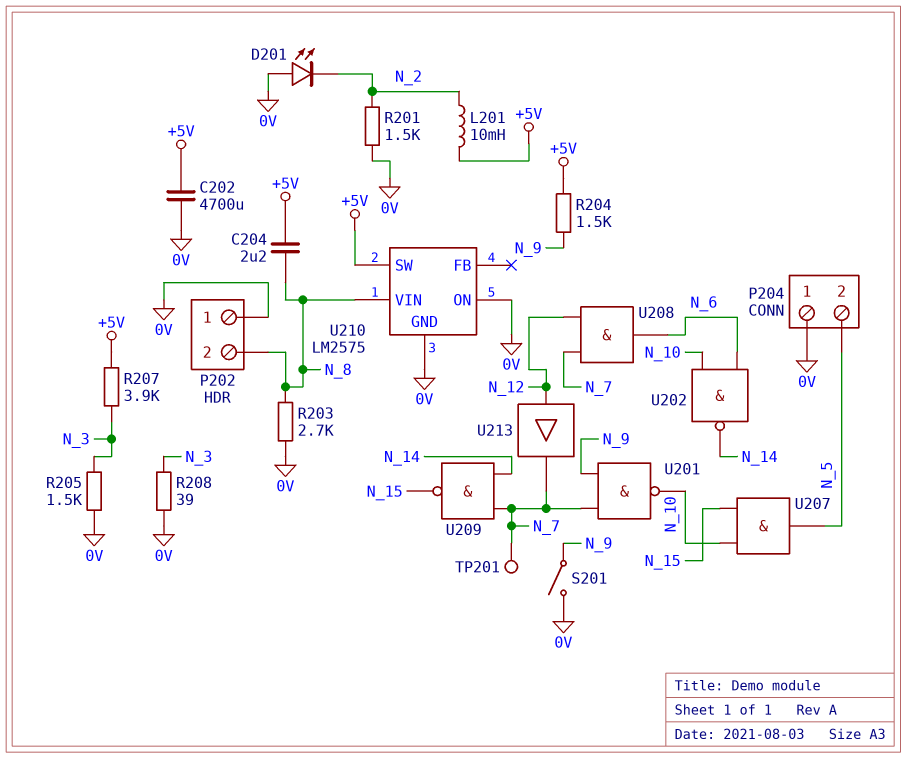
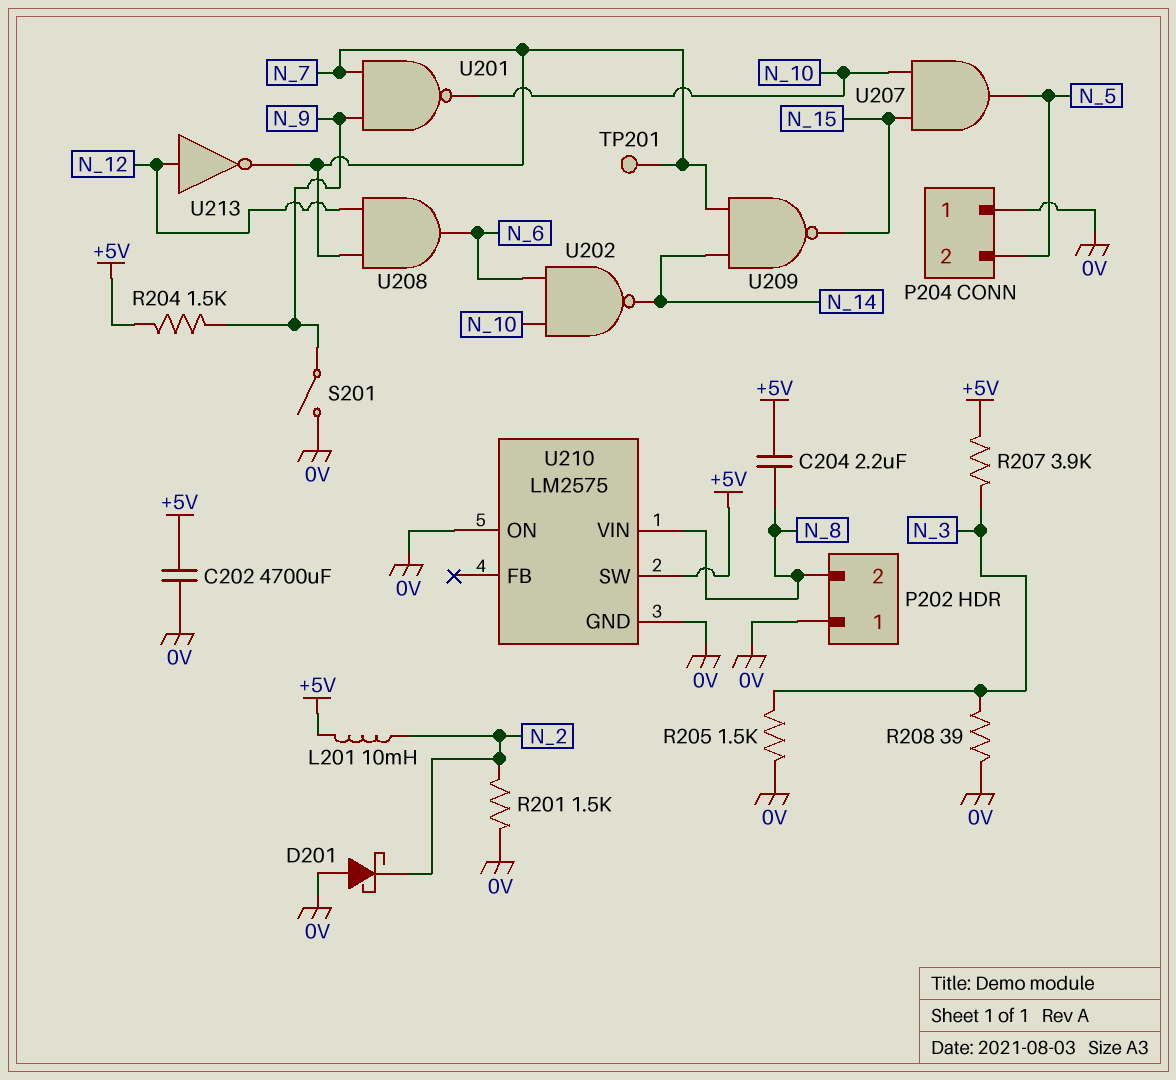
D201: LED (A 0V, K N_2) -> schottky (A 0V, K N_2)
R203: 2.7k (0V, N_8) -> none
U213: buffer (in N_12, out N_7) -> NOT (in N_12, out N_7)

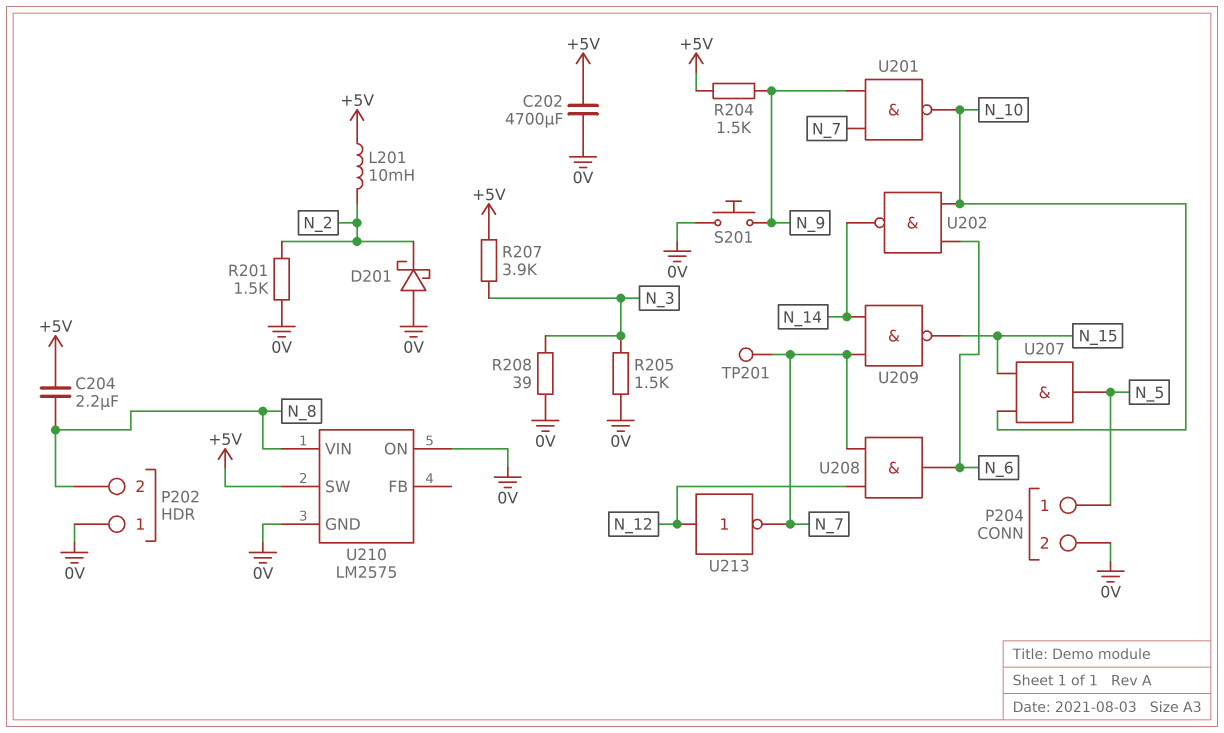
P204 pin 1: 0V -> N_5
P204 pin 2: N_5 -> 0V
S201: switch (0V, N_9) -> button (0V, N_9)

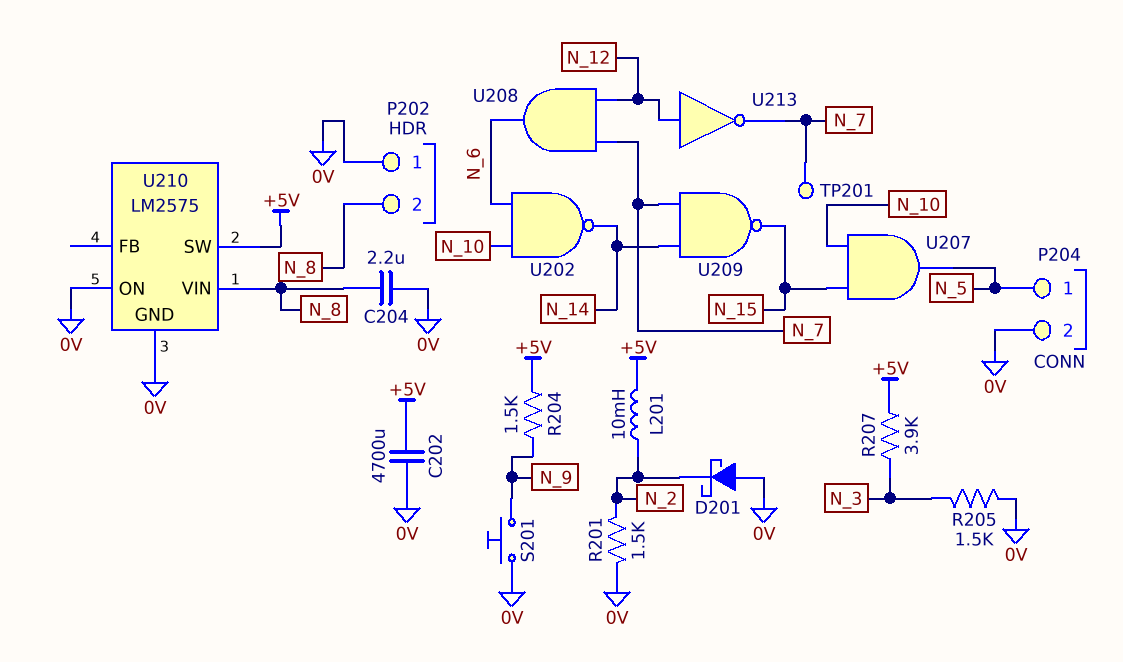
C204: 2.2uF (+5V, N_8) -> 2.2uF (0V, N_8)
R208: 39 (0V, N_3) -> none
U201: NAND (in N_7, in N_9, out N_10) -> none

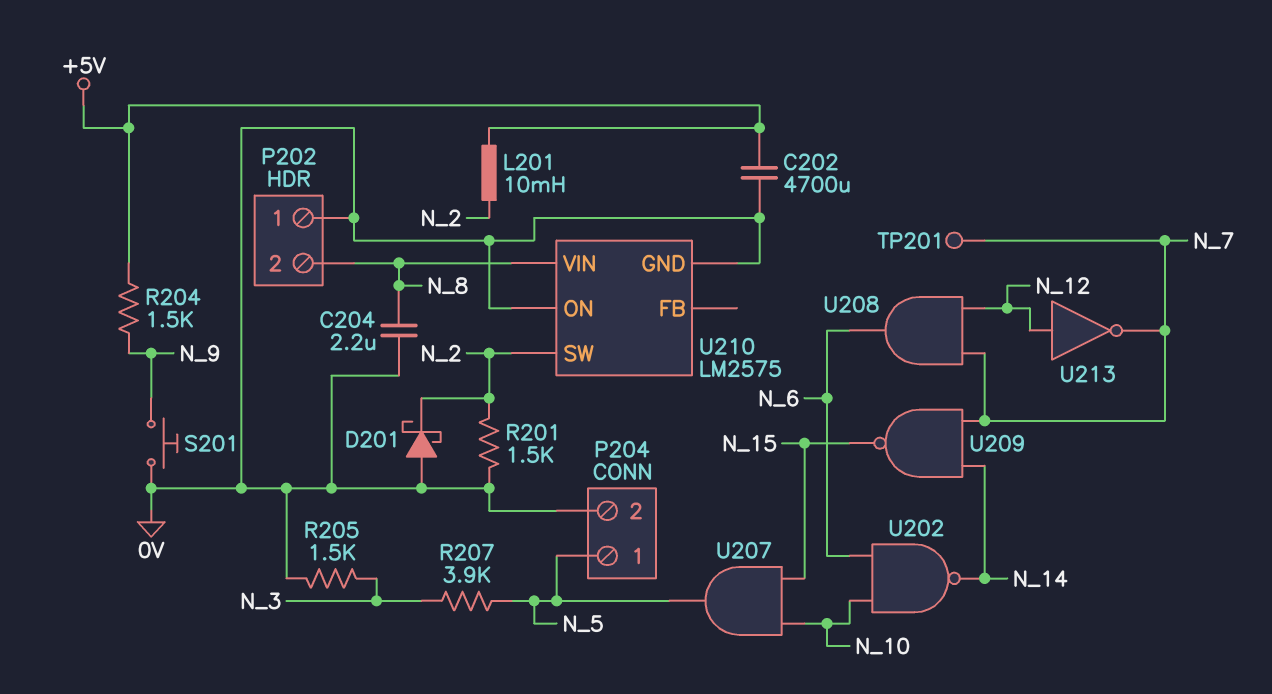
R207: 3.9k (+5V, N_3) -> 3.9k (N_3, N_5)
U210 pin SW: +5V -> N_2

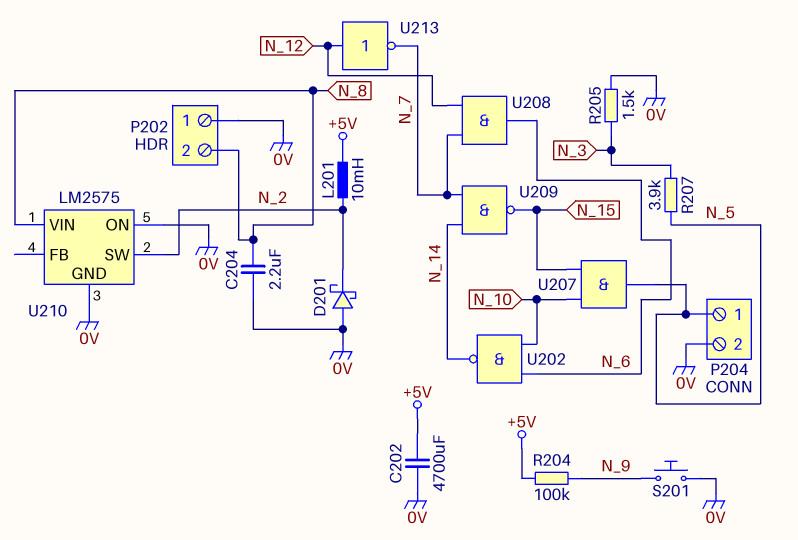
R201: 1.5k (0V, N_2) -> none
R204: 1.5k (+5V, N_9) -> 100k (+5V, N_9)
TP201: test point (N_7) -> none

